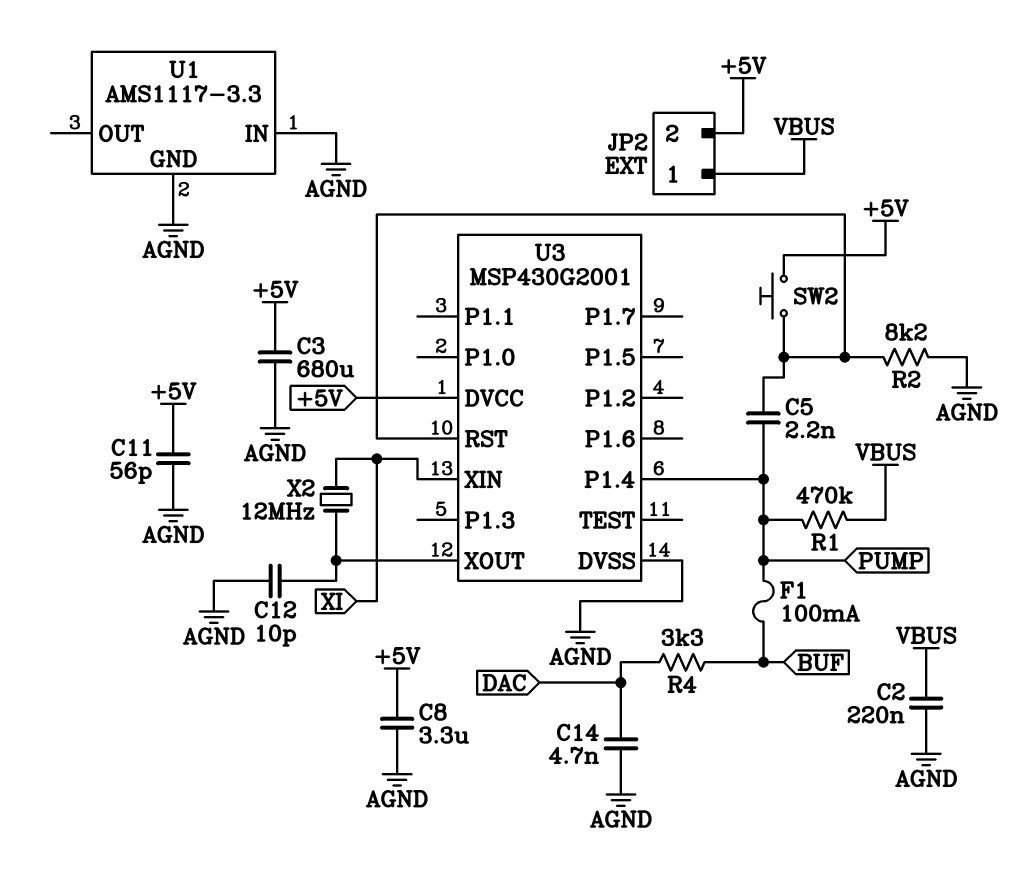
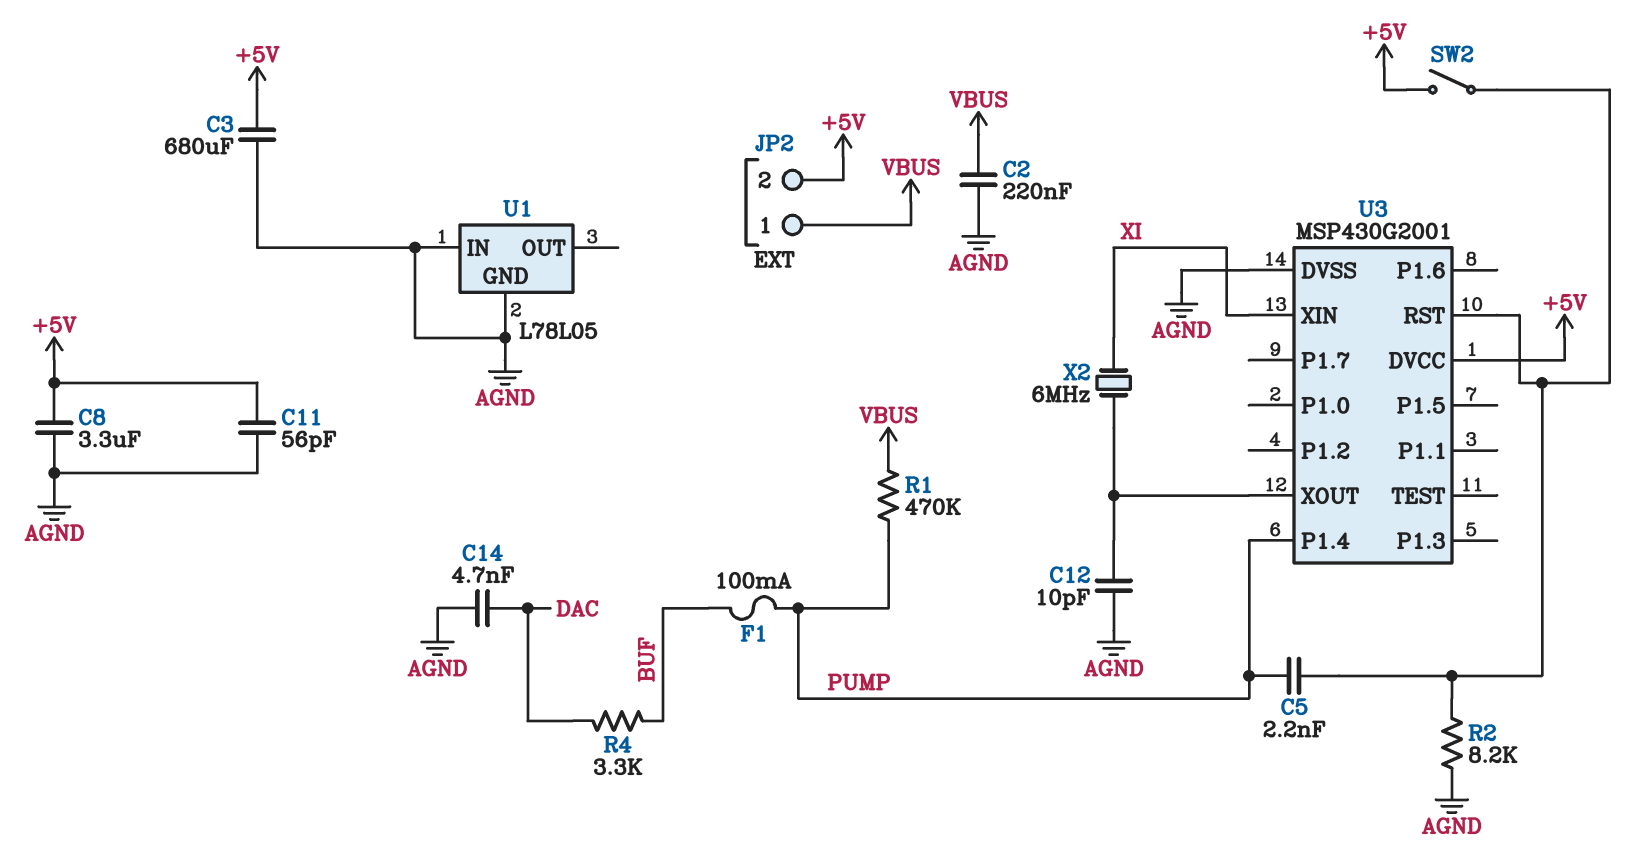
SW2: button (+5V, U3/RST) -> switch (+5V, U3/RST)
U1: AMS1117-3.3 -> L78L05
X2: 12MHz (U3/XOUT, XI) -> 6MHz (U3/XOUT, XI)

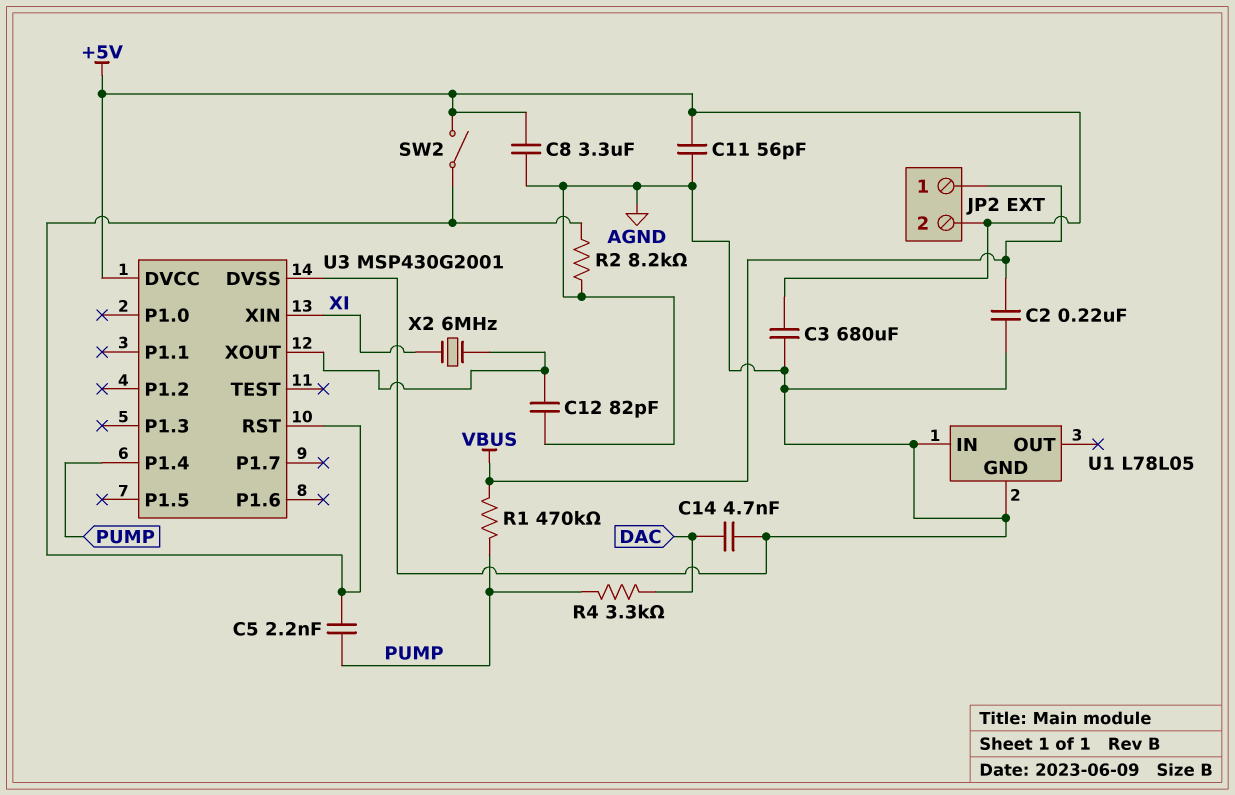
C12: 10pF (AGND, U3/XOUT) -> 82pF (AGND, U3/XOUT)
F1: 100mA (BUF, PUMP) -> none
R4: 3.3k (BUF, DAC) -> 3.3k (DAC, PUMP)

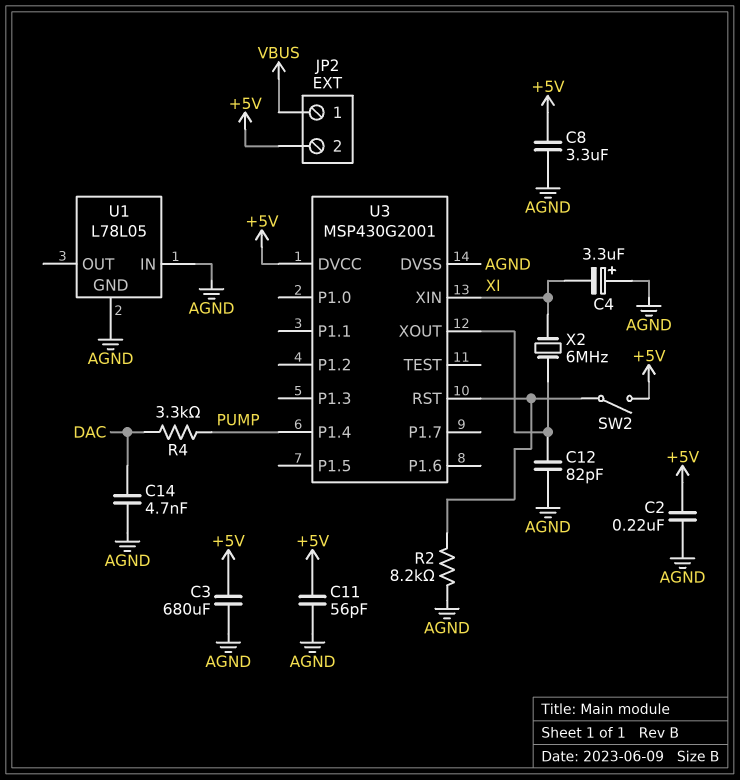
C2: 220nF (AGND, VBUS) -> 220nF (+5V, AGND)
C4: none -> 3.3uF (plus AGND, minus XI)
C5: 2.2nF (PUMP, U3/RST) -> none
R1: 470k (PUMP, VBUS) -> none

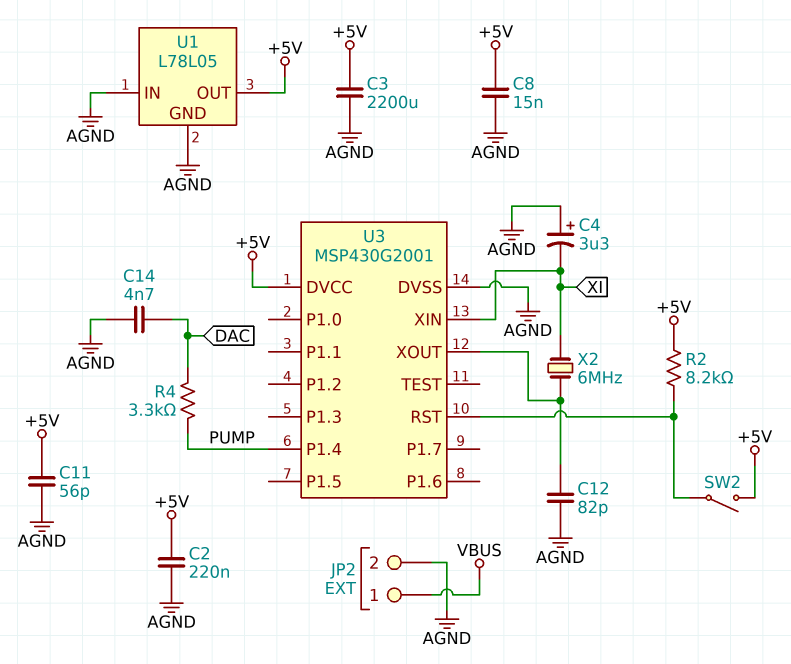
C3: 680uF (+5V, AGND) -> 2200uF (+5V, AGND)
C8: 3.3uF (+5V, AGND) -> 15nF (+5V, AGND)
JP2 pin 2: +5V -> AGND
R2: 8.2k (AGND, U3/RST) -> 8.2k (+5V, U3/RST)
U1 pin OUT: none -> +5V

